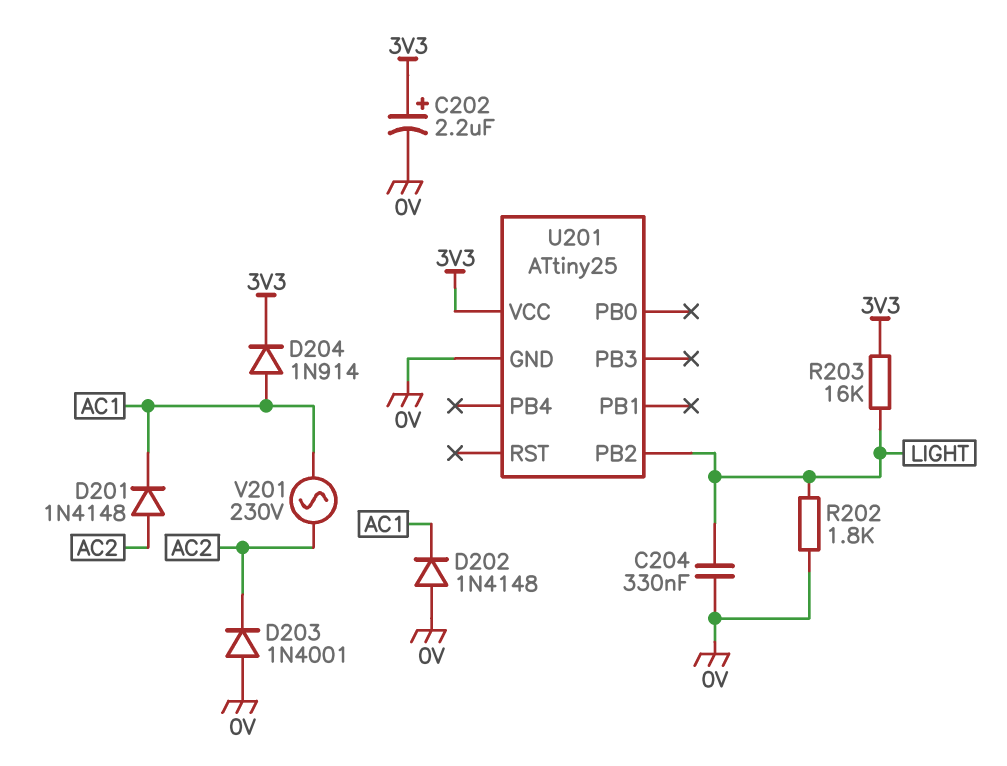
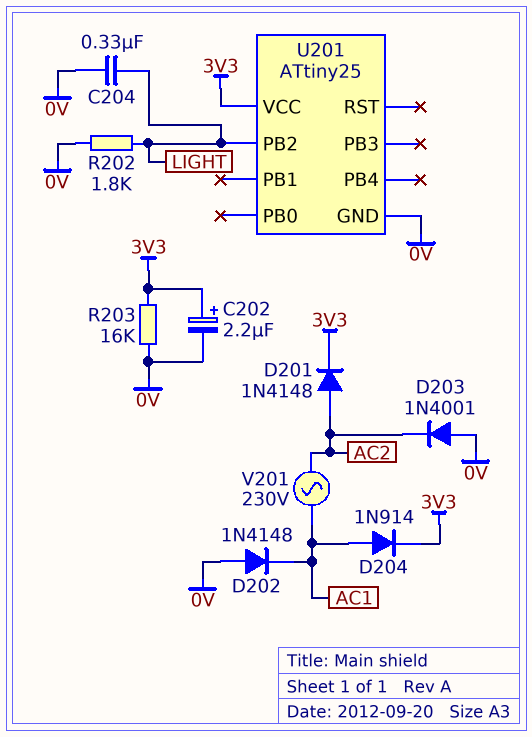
D201: diode 1N4148 (A AC2, K AC1) -> diode 1N4148 (A AC2, K 3V3)
R203: 16k (3V3, LIGHT) -> 16k (0V, 3V3)

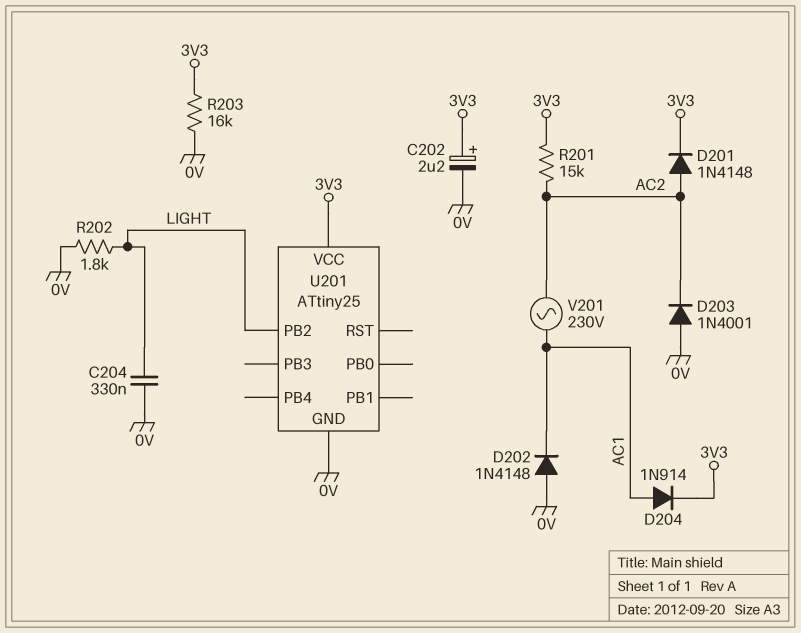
R201: none -> 15k (3V3, AC2)

